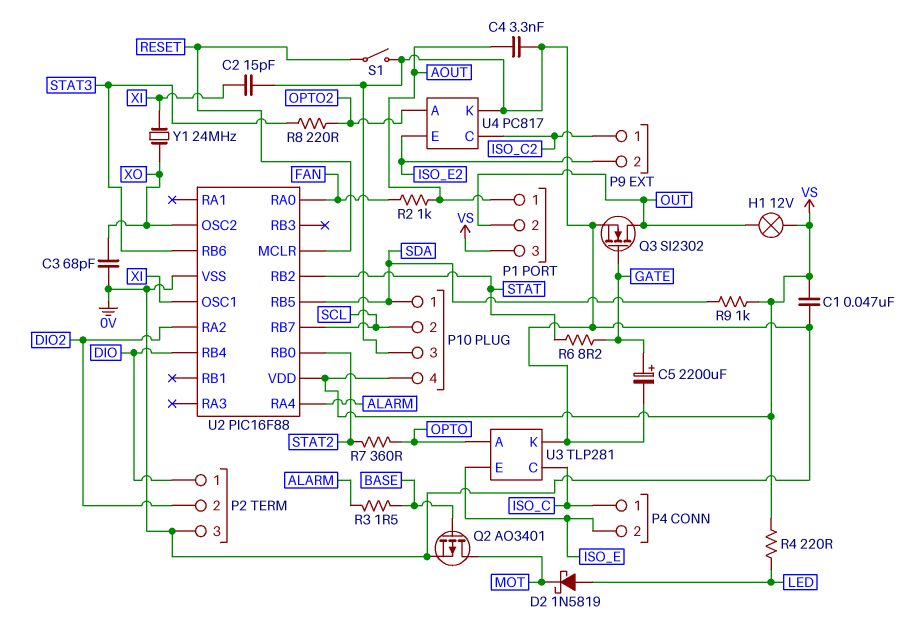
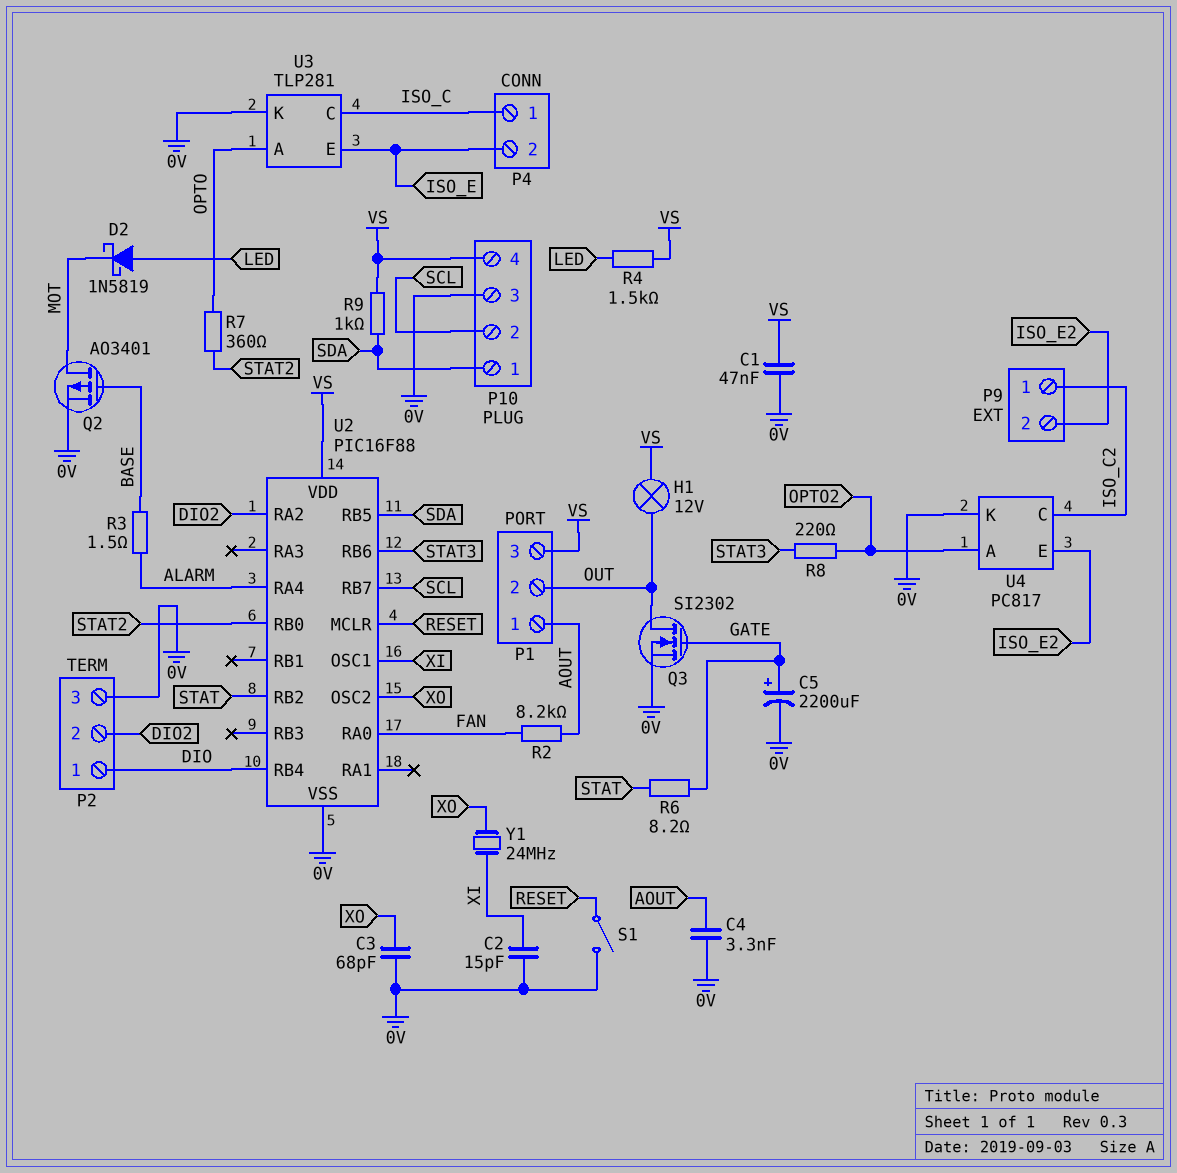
R2: 1k (AOUT, FAN) -> 8.2k (AOUT, FAN)
R4: 220 (LED, VS) -> 1.5k (LED, VS)

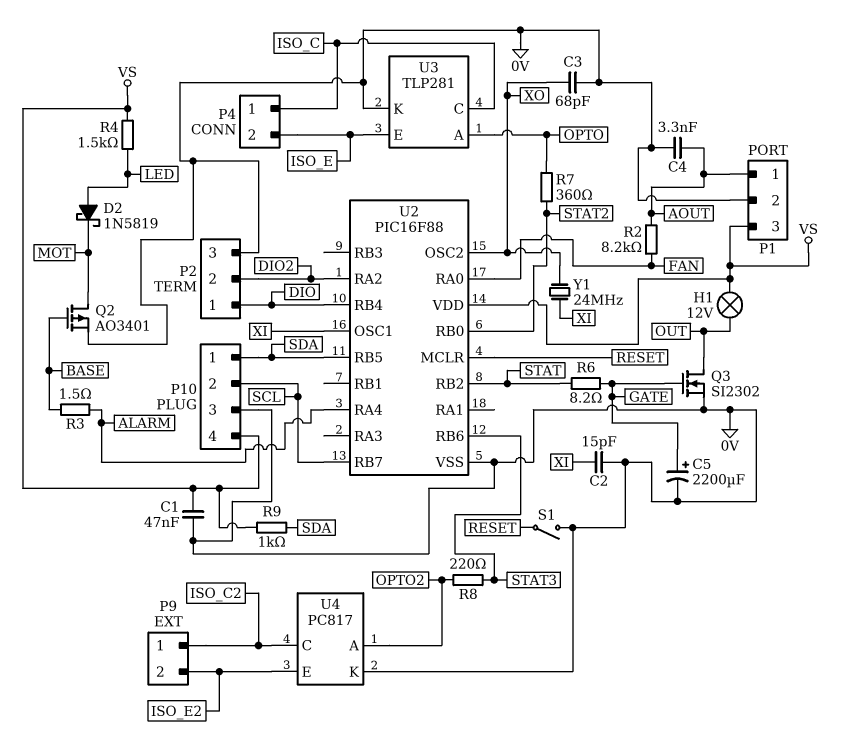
P1 pin 2: OUT -> 0V

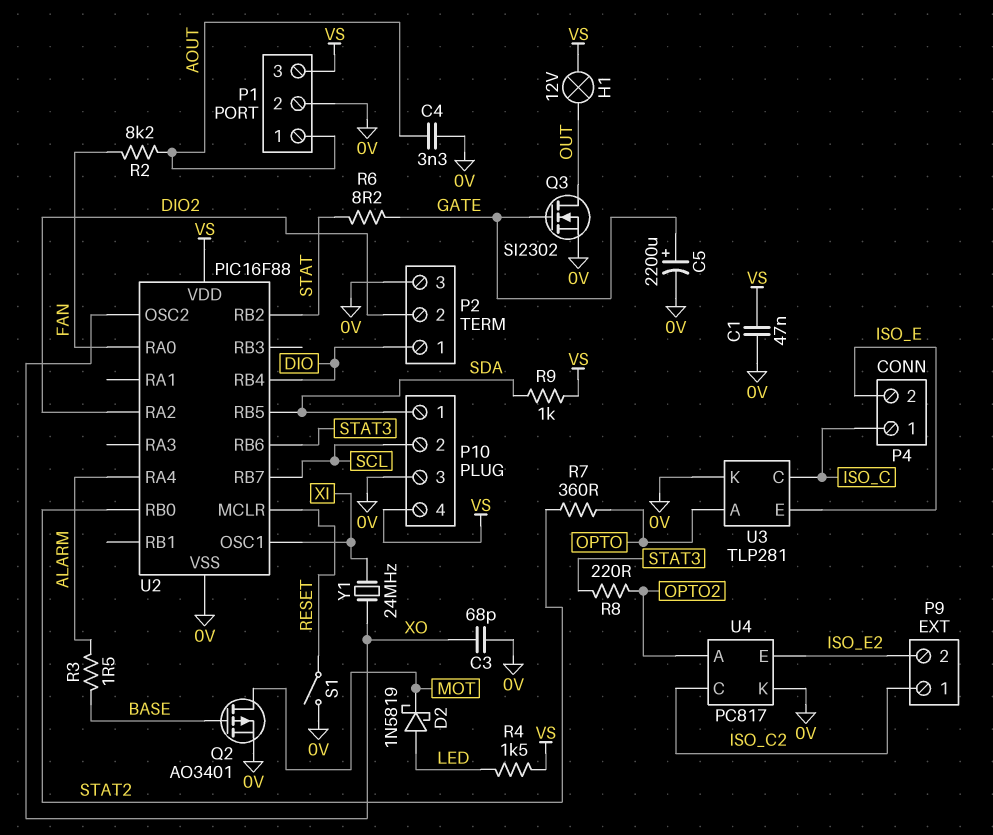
C2: 15pF (0V, XI) -> none

